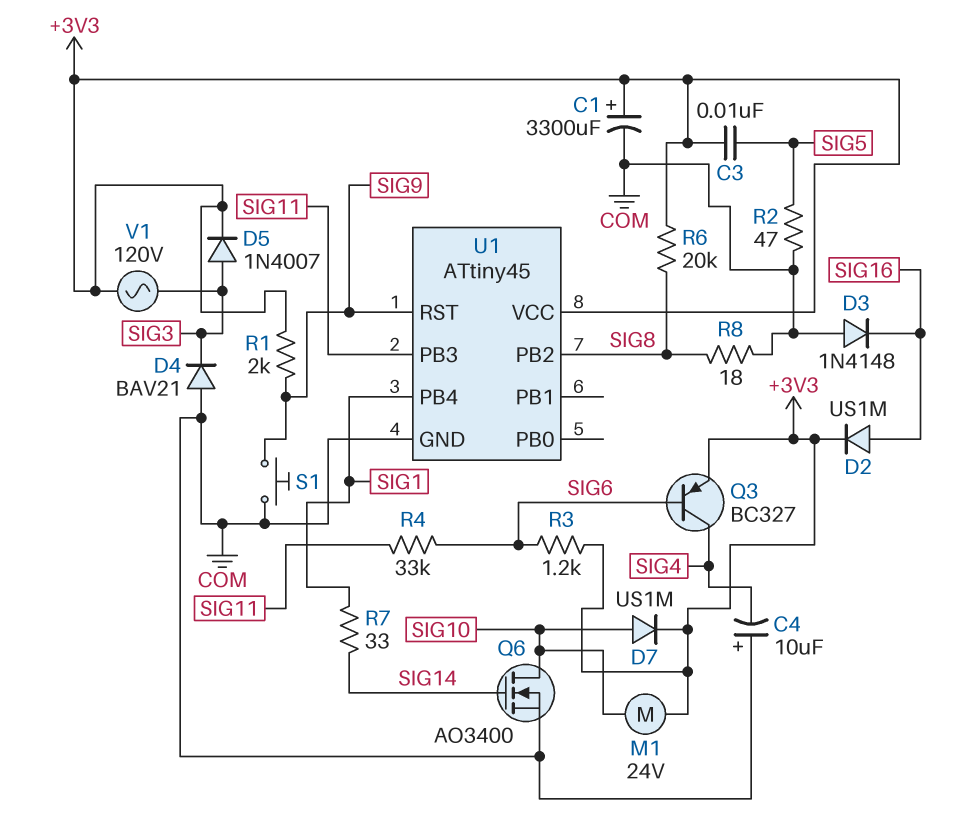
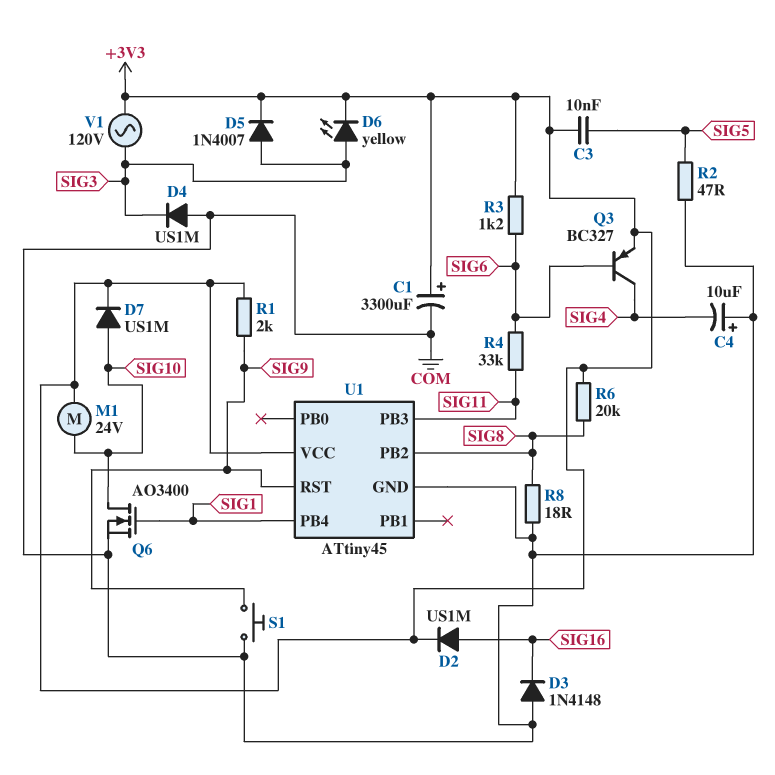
D4: diode BAV21 (A COM, K SIG3) -> diode US1M (A COM, K SIG3)
D6: none -> LED yellow (A SIG3, K +3V3)
Q6: NMOS AO3400 (G SIG14, D SIG10, S COM) -> NMOS AO3400 (G SIG1, D SIG10, S COM)
R7: 33 (SIG1, SIG14) -> none

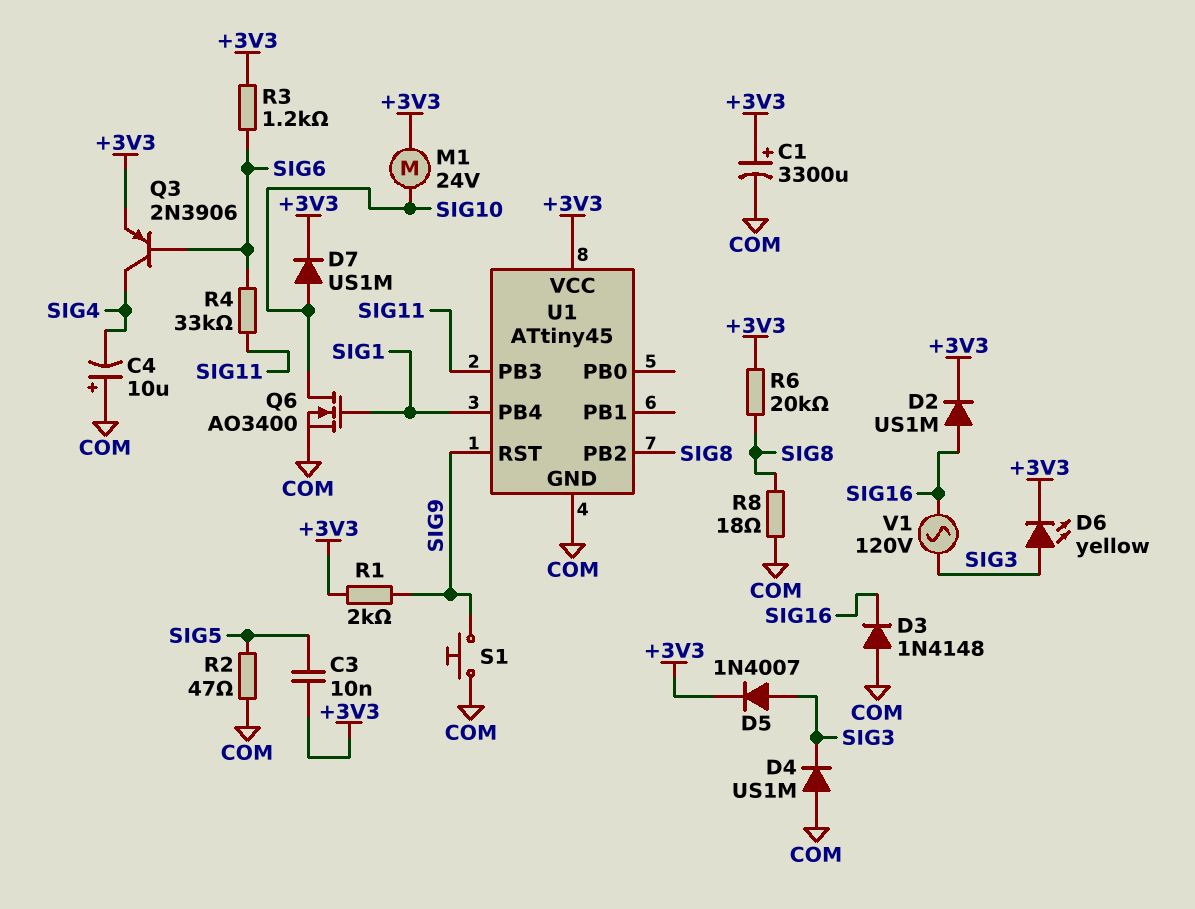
Q3: PNP BC327 (B SIG6, C SIG4, E +3V3) -> PNP 2N3906 (B SIG6, C SIG4, E +3V3)
V1: AC 120V (+3V3, SIG3) -> AC 120V (SIG3, SIG16)

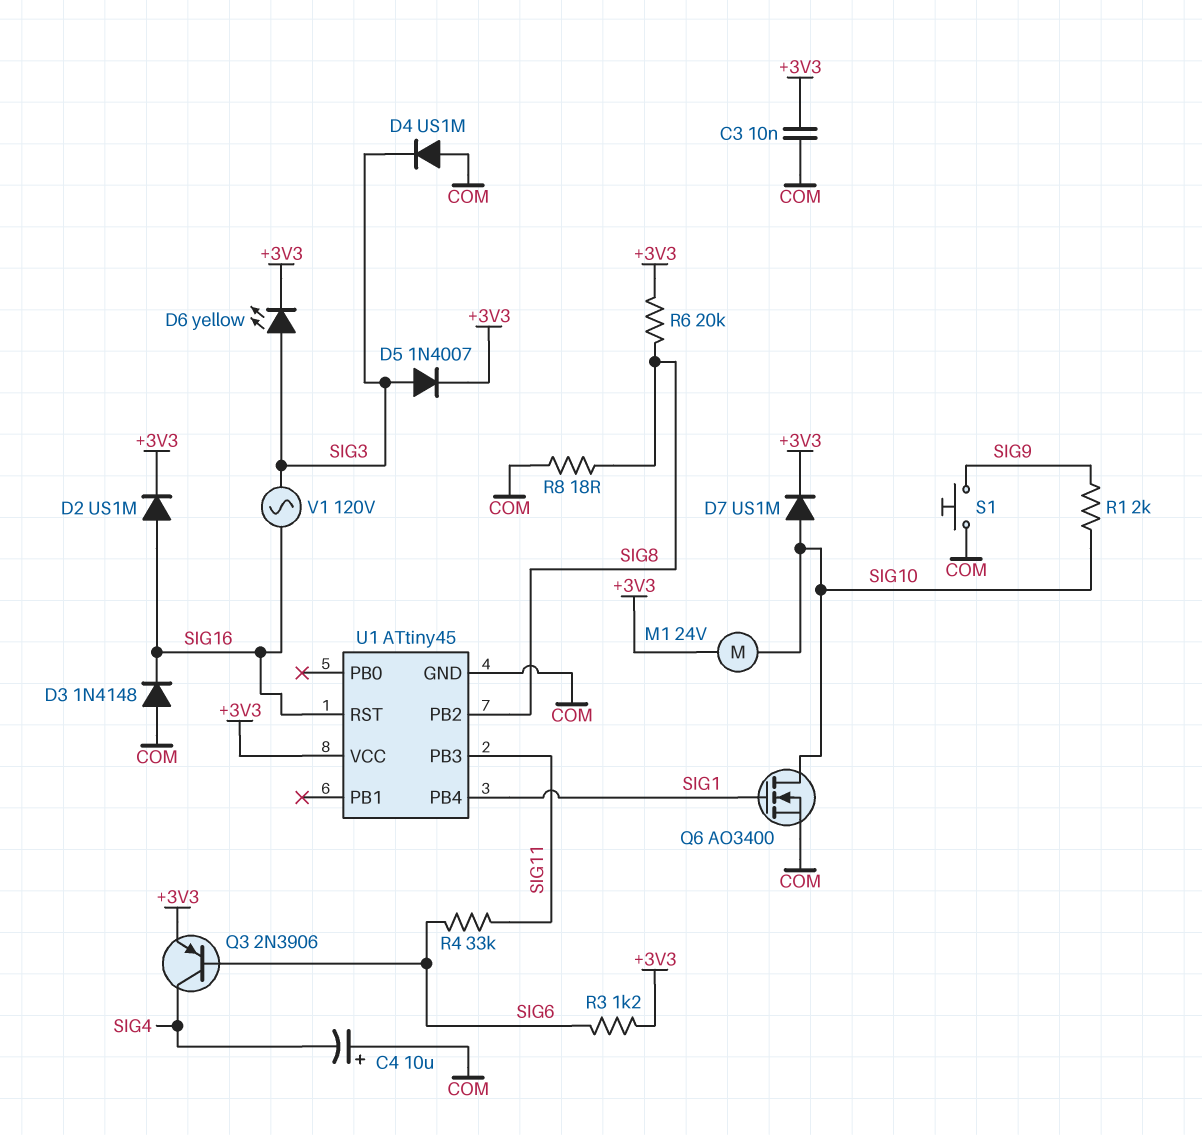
C1: 3300uF (plus +3V3, minus COM) -> none
C3: 10nF (+3V3, SIG5) -> 10nF (+3V3, COM)
R1: 2k (+3V3, SIG9) -> 2k (SIG9, SIG10)
R2: 47 (COM, SIG5) -> none
U1 pin RST: SIG9 -> SIG16

